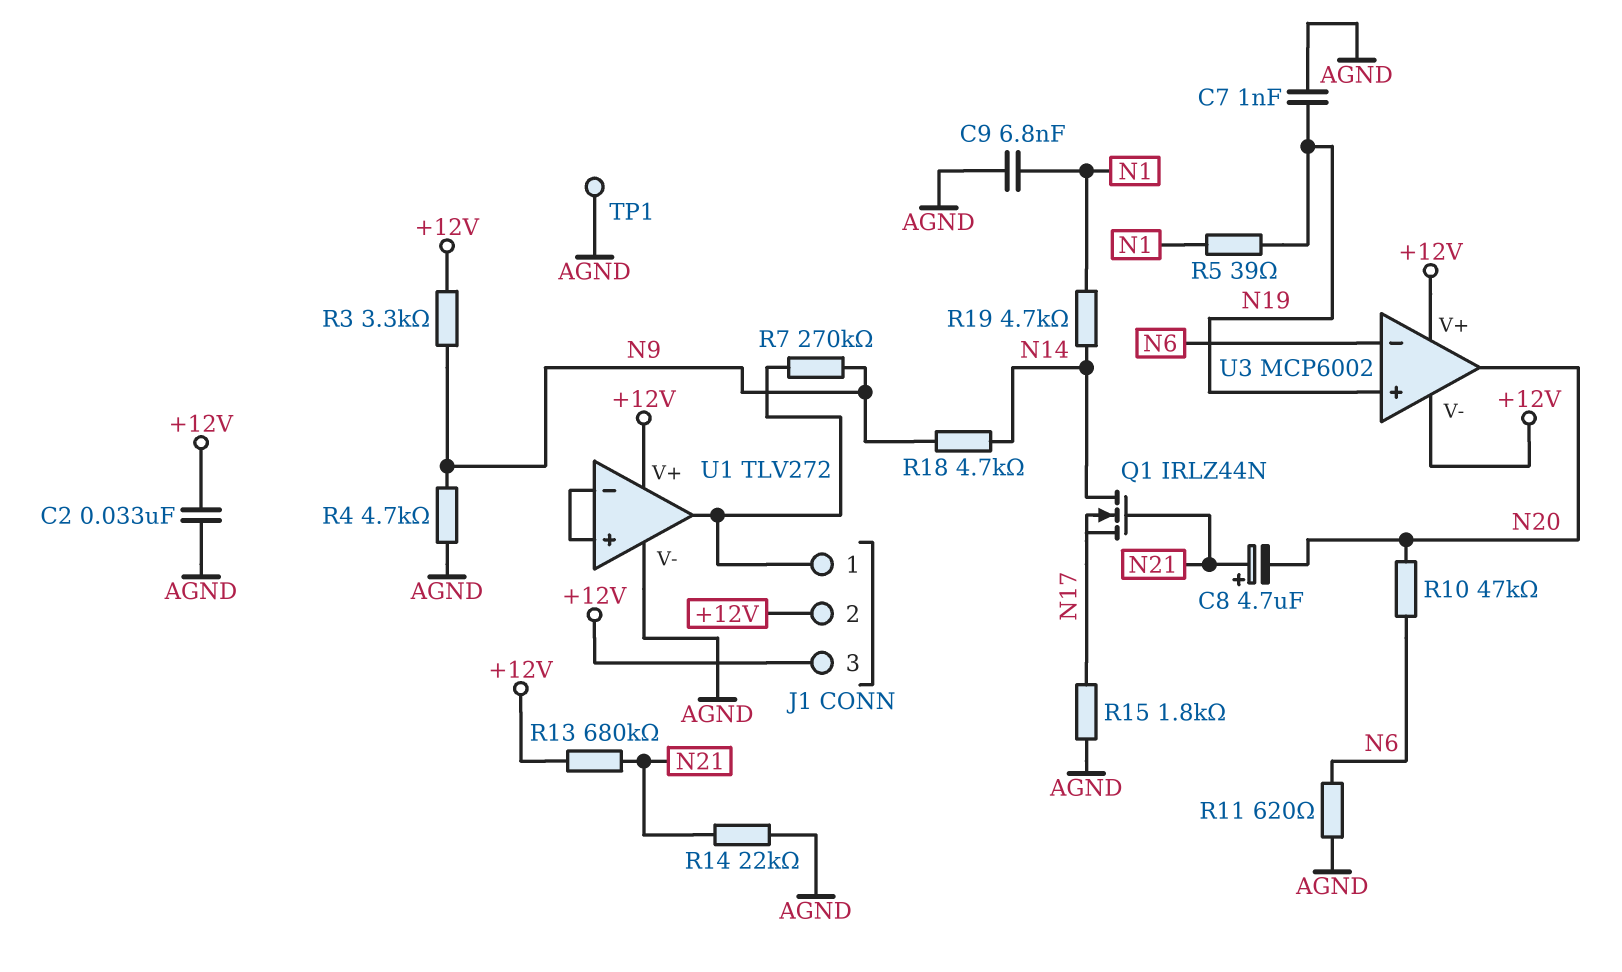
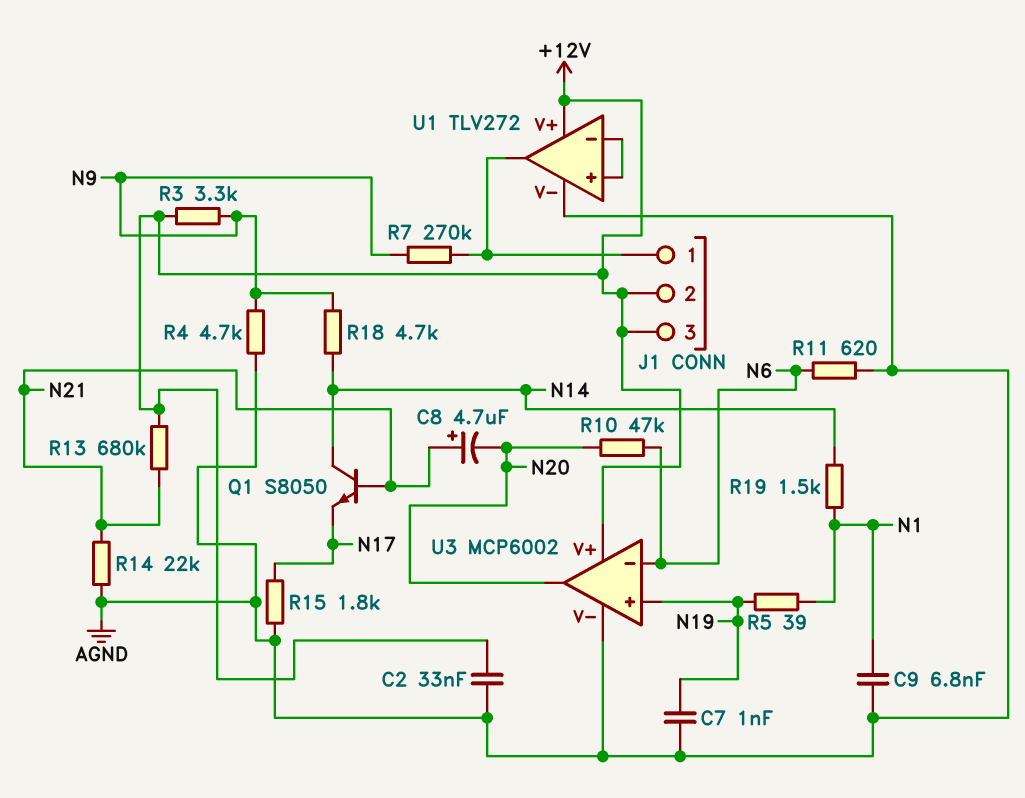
Q1: NMOS IRLZ44N (G N21, D N14, S N17) -> NPN S8050 (B N21, C N14, E N17)
R19: 4.7k (N1, N14) -> 1.5k (N1, N14)
TP1: test point (AGND) -> none
U3 pin V-: +12V -> AGND

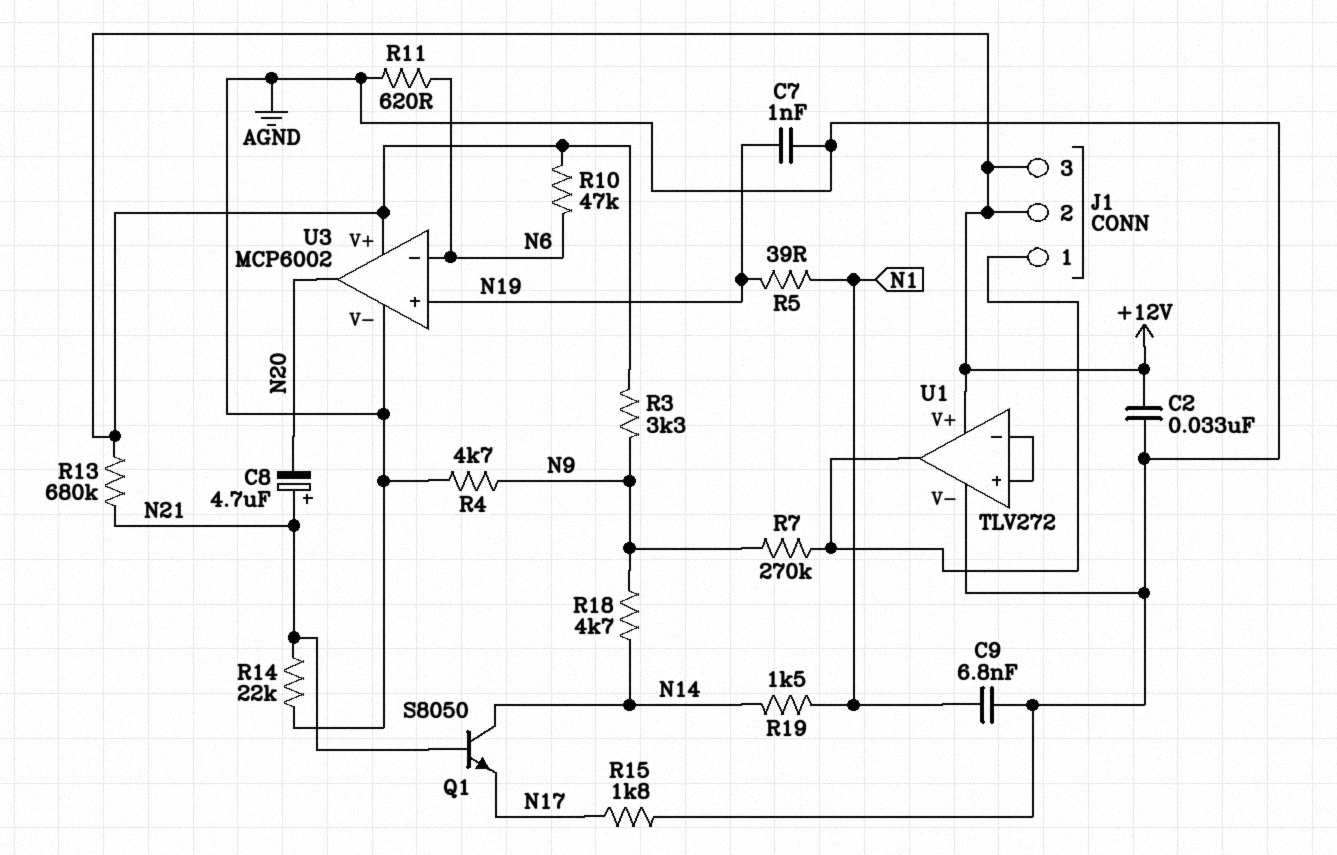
R10: 47k (N6, N20) -> 47k (+12V, N6)

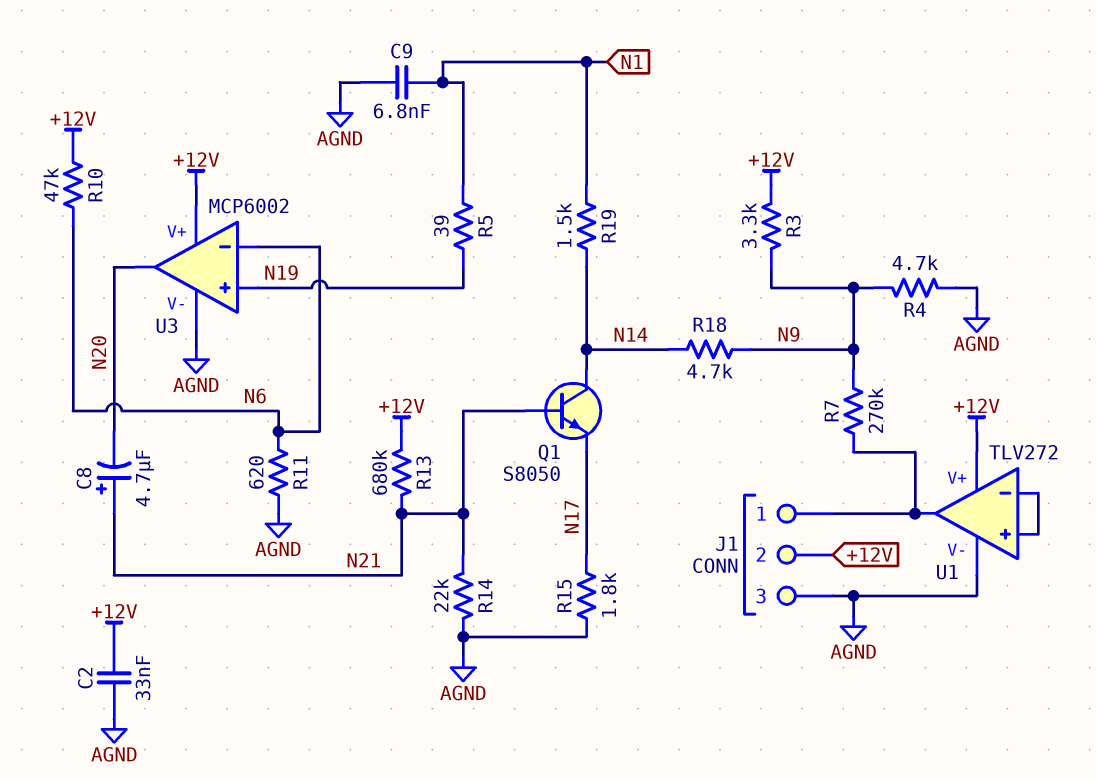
C7: 1nF (AGND, N19) -> none
J1 pin 3: +12V -> AGND

